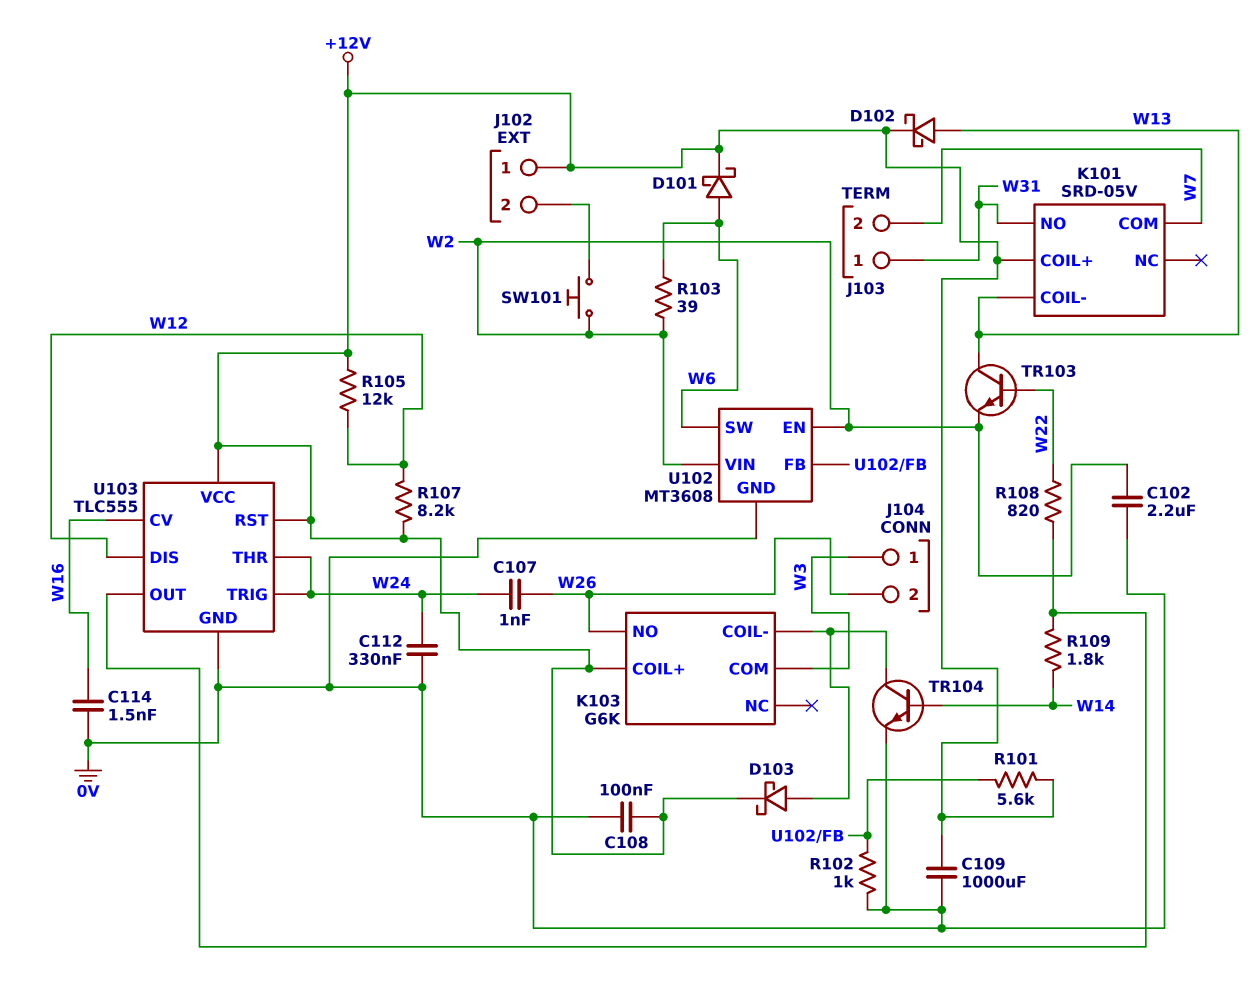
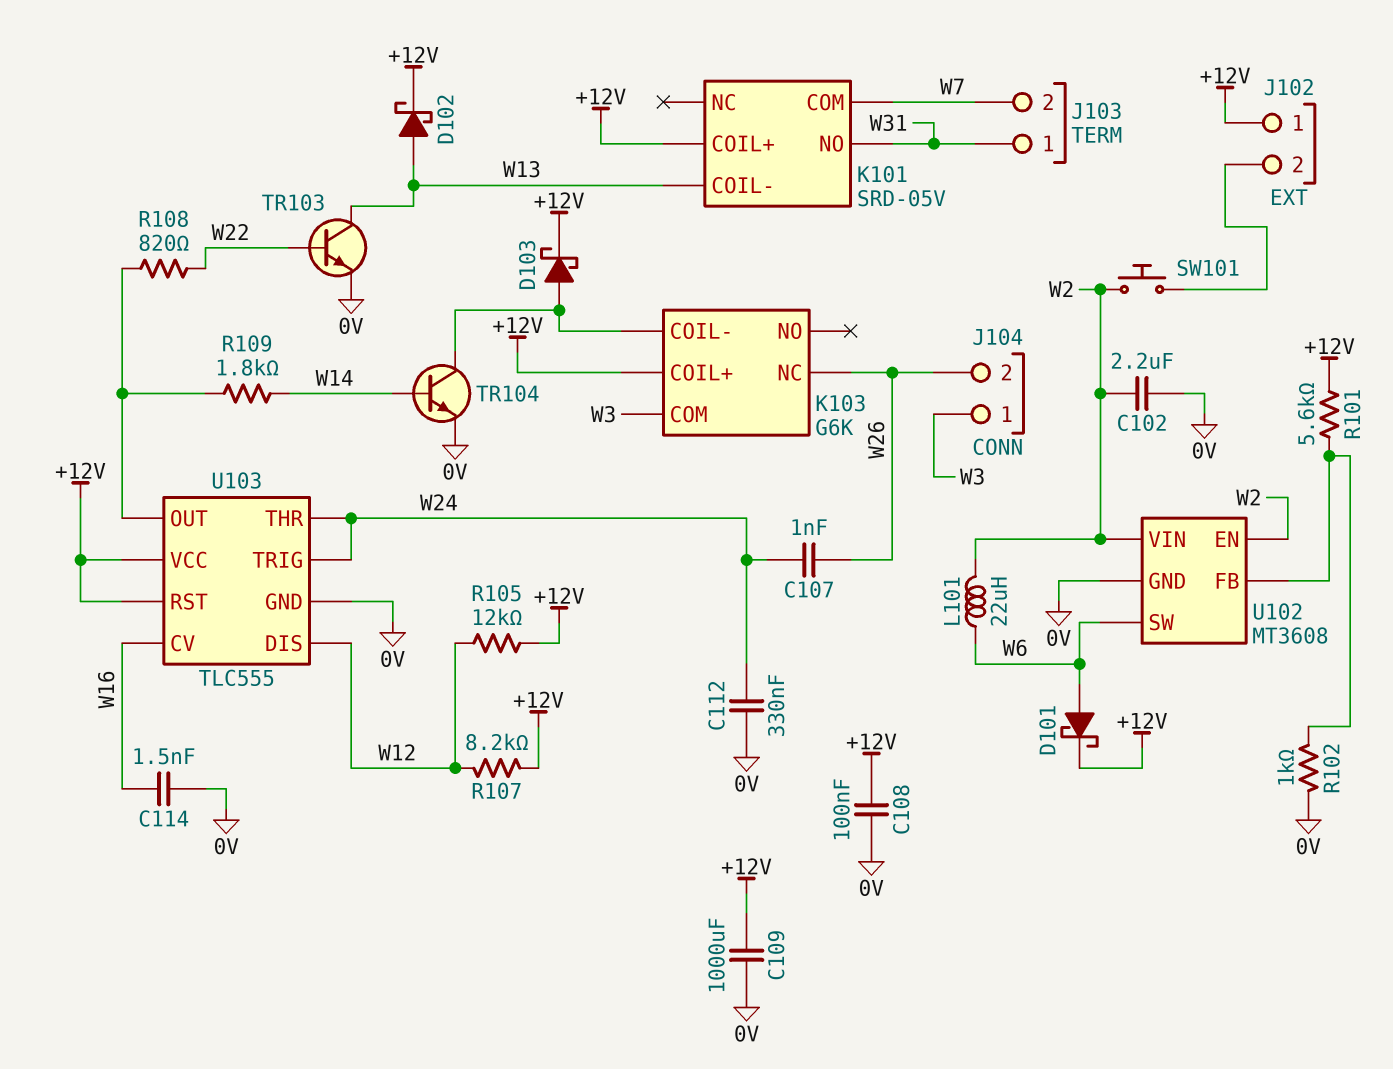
K103 pin NC: none -> W26
K103 pin NO: W26 -> none
L101: none -> 22uH (W2, W6)
R103: 39 (W2, W6) -> none
TR103: NPN (B W22, C W13, E W2) -> NPN (B W22, C W13, E 0V)

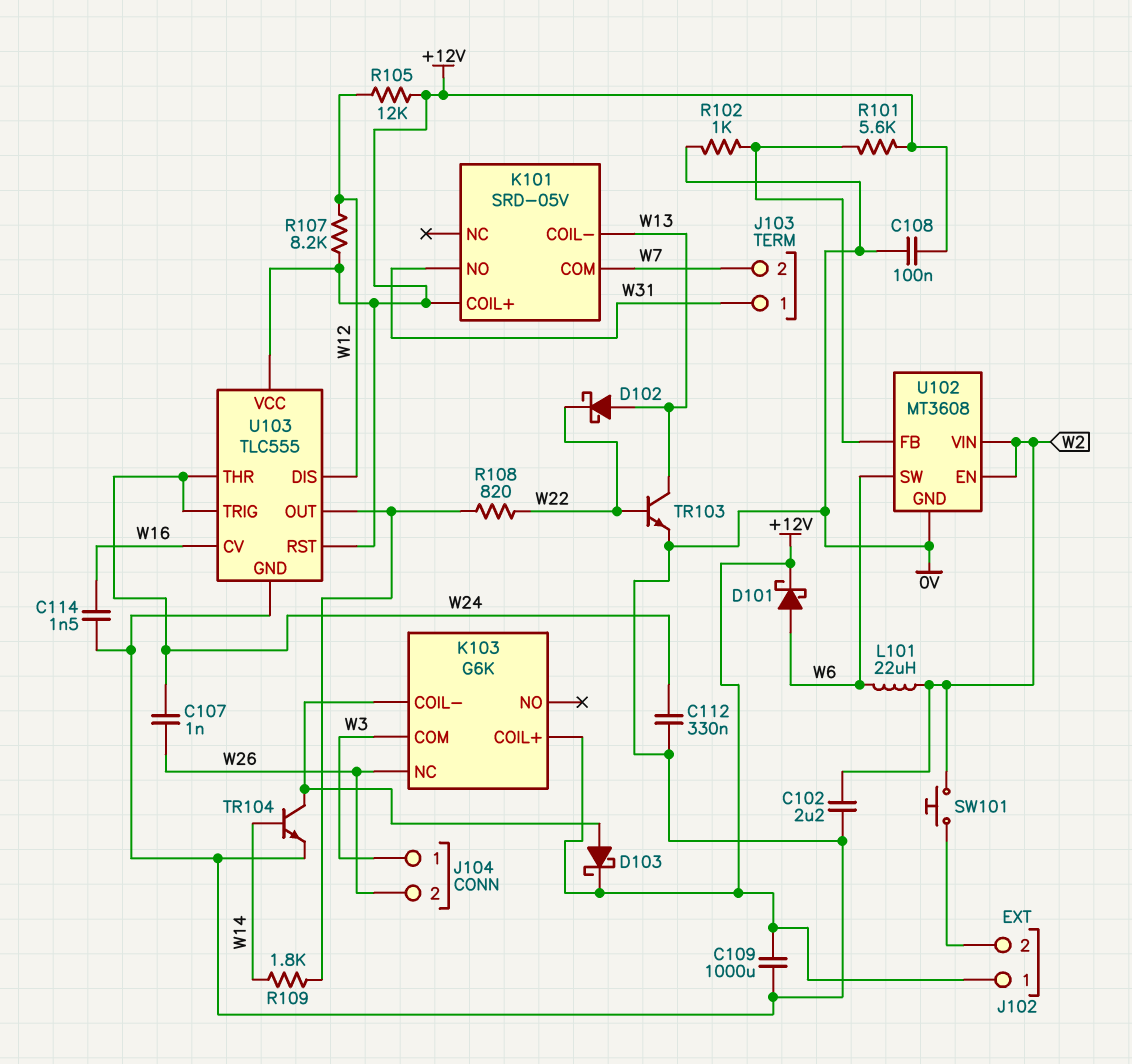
D102: schottky (A W13, K +12V) -> schottky (A W13, K W22)

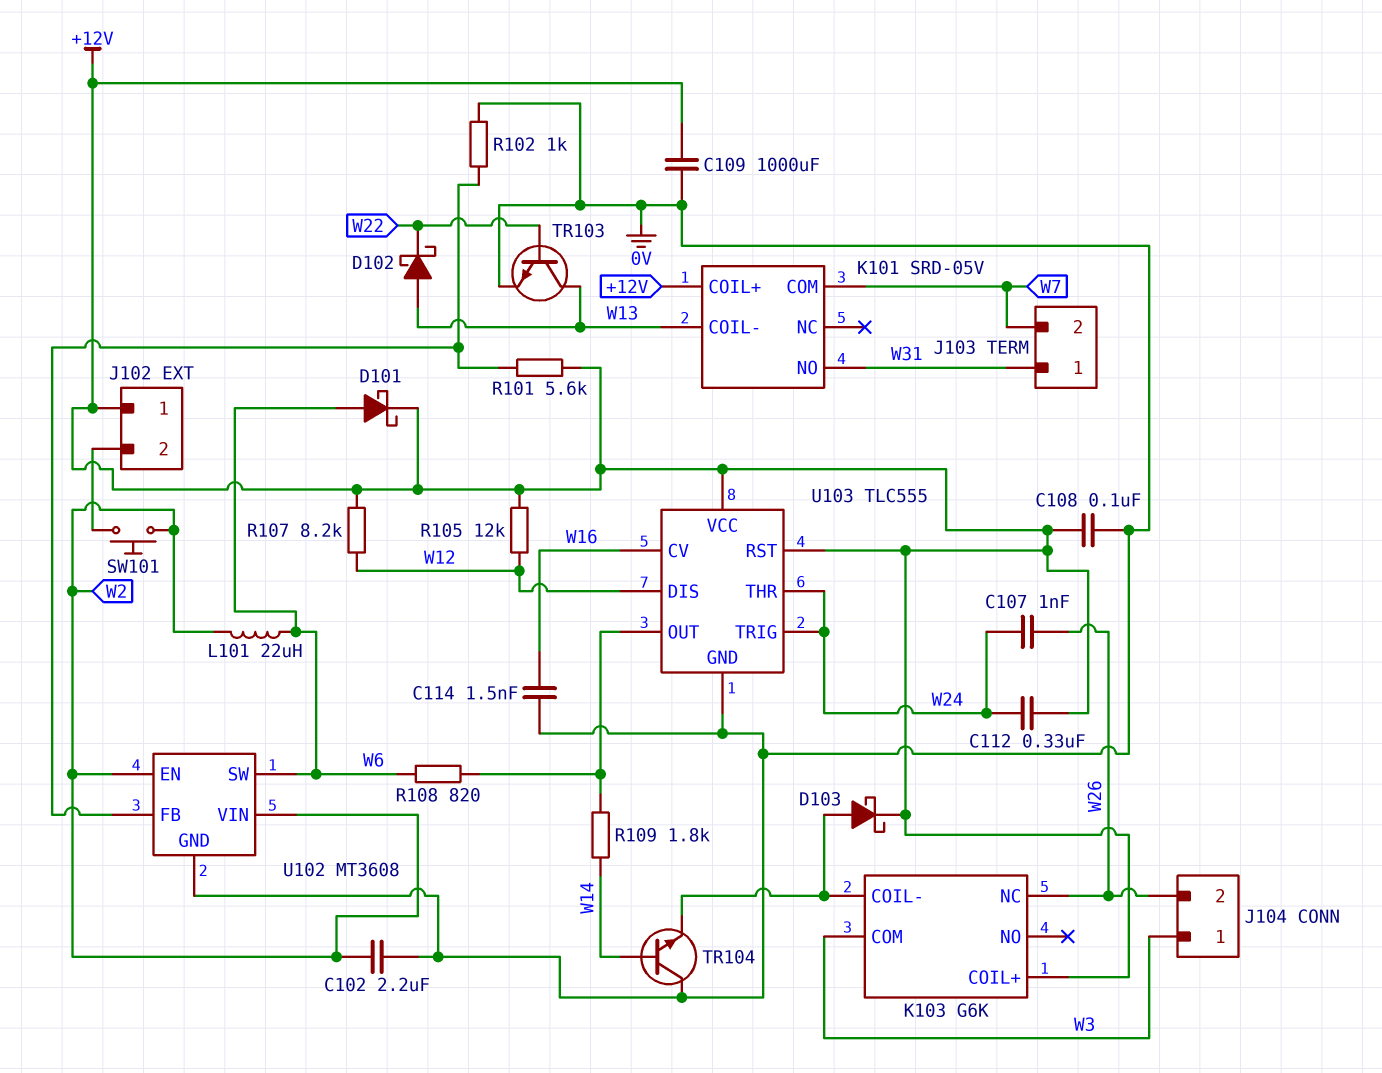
C112: 330nF (0V, W24) -> 330nF (+12V, W24)
R108: 820 (U103/OUT, W22) -> 820 (U103/OUT, W6)
TR104: NPN (B W14, C K103/COIL-, E 0V) -> NPN (B W14, C 0V, E K103/COIL-)

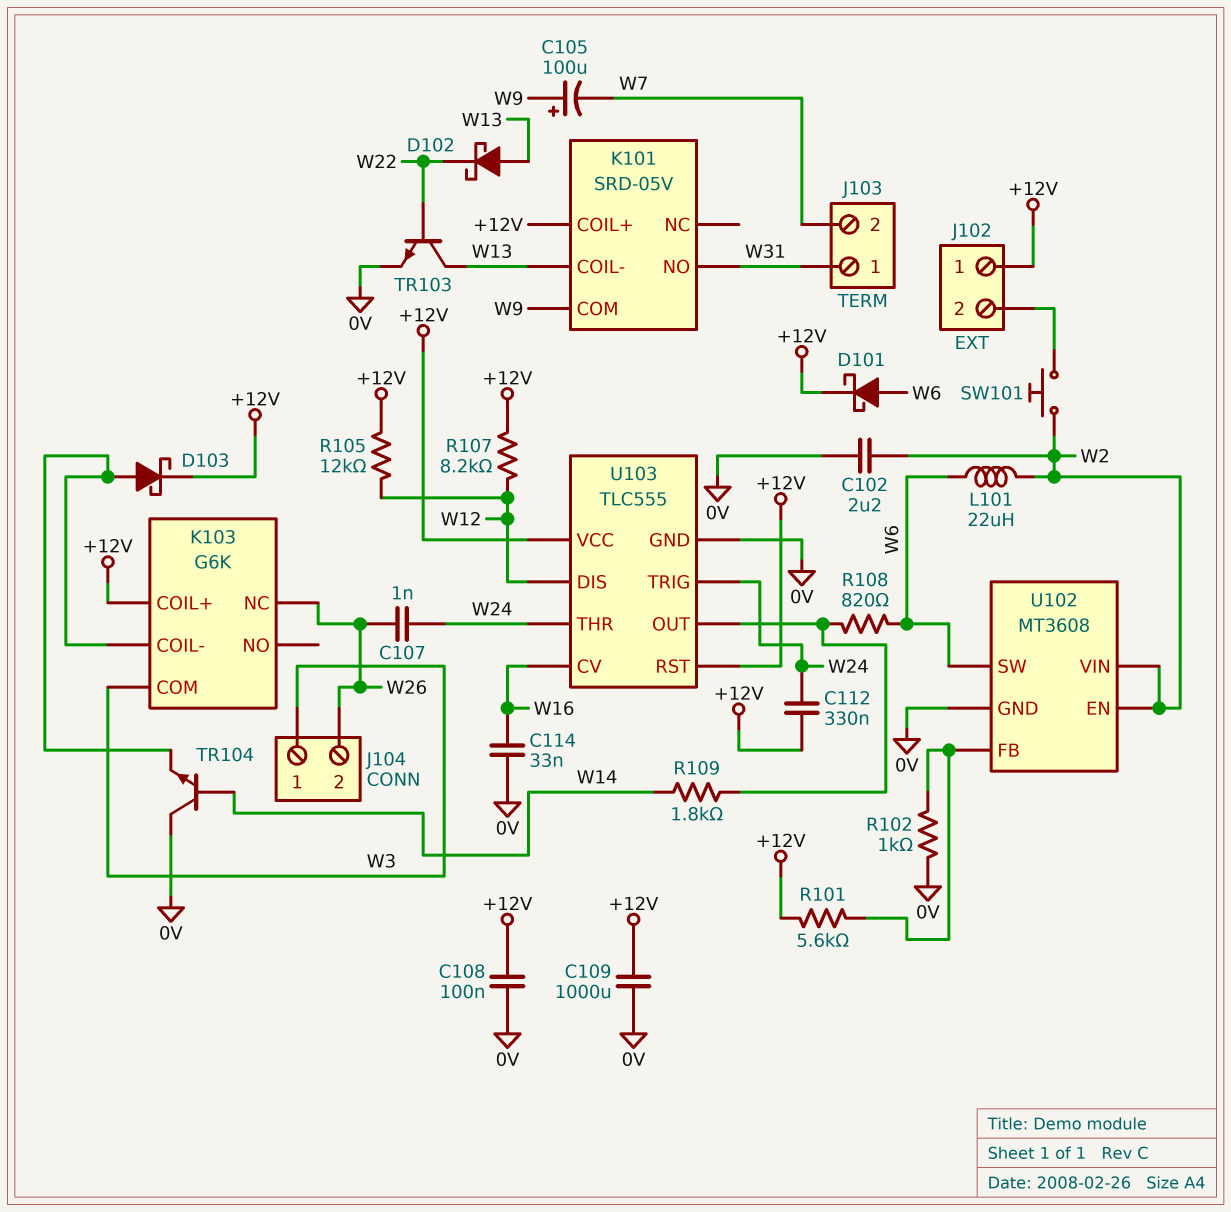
C105: none -> 100uF (plus W9, minus W7)
C114: 1.5nF (0V, W16) -> 33nF (0V, W16)
K101 pin COM: W7 -> W9

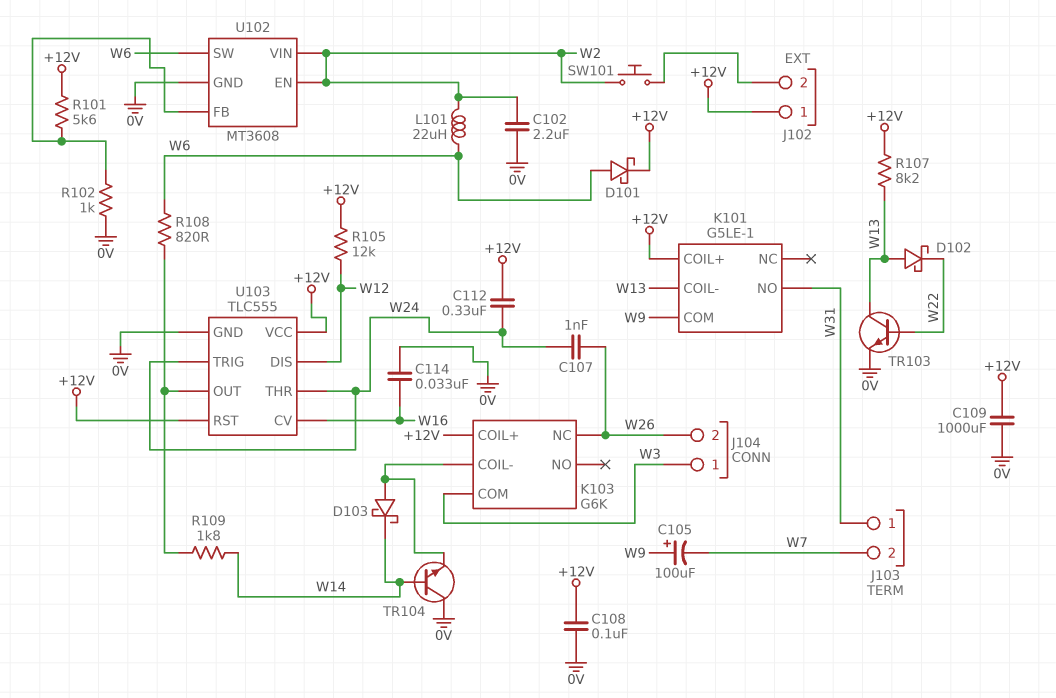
D103: schottky (A K103/COIL-, K +12V) -> schottky (A K103/COIL-, K W14)
K101: SRD-05V -> G5LE-1
R107: 8.2k (+12V, W12) -> 8.2k (+12V, W13)

